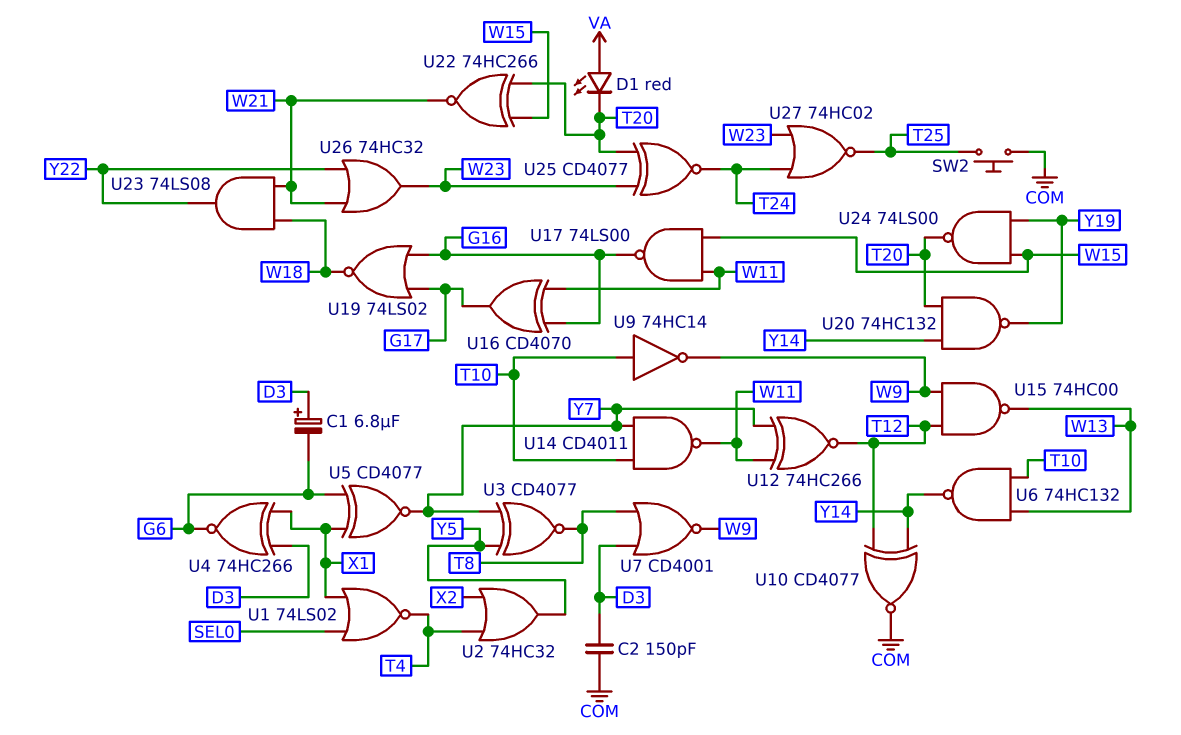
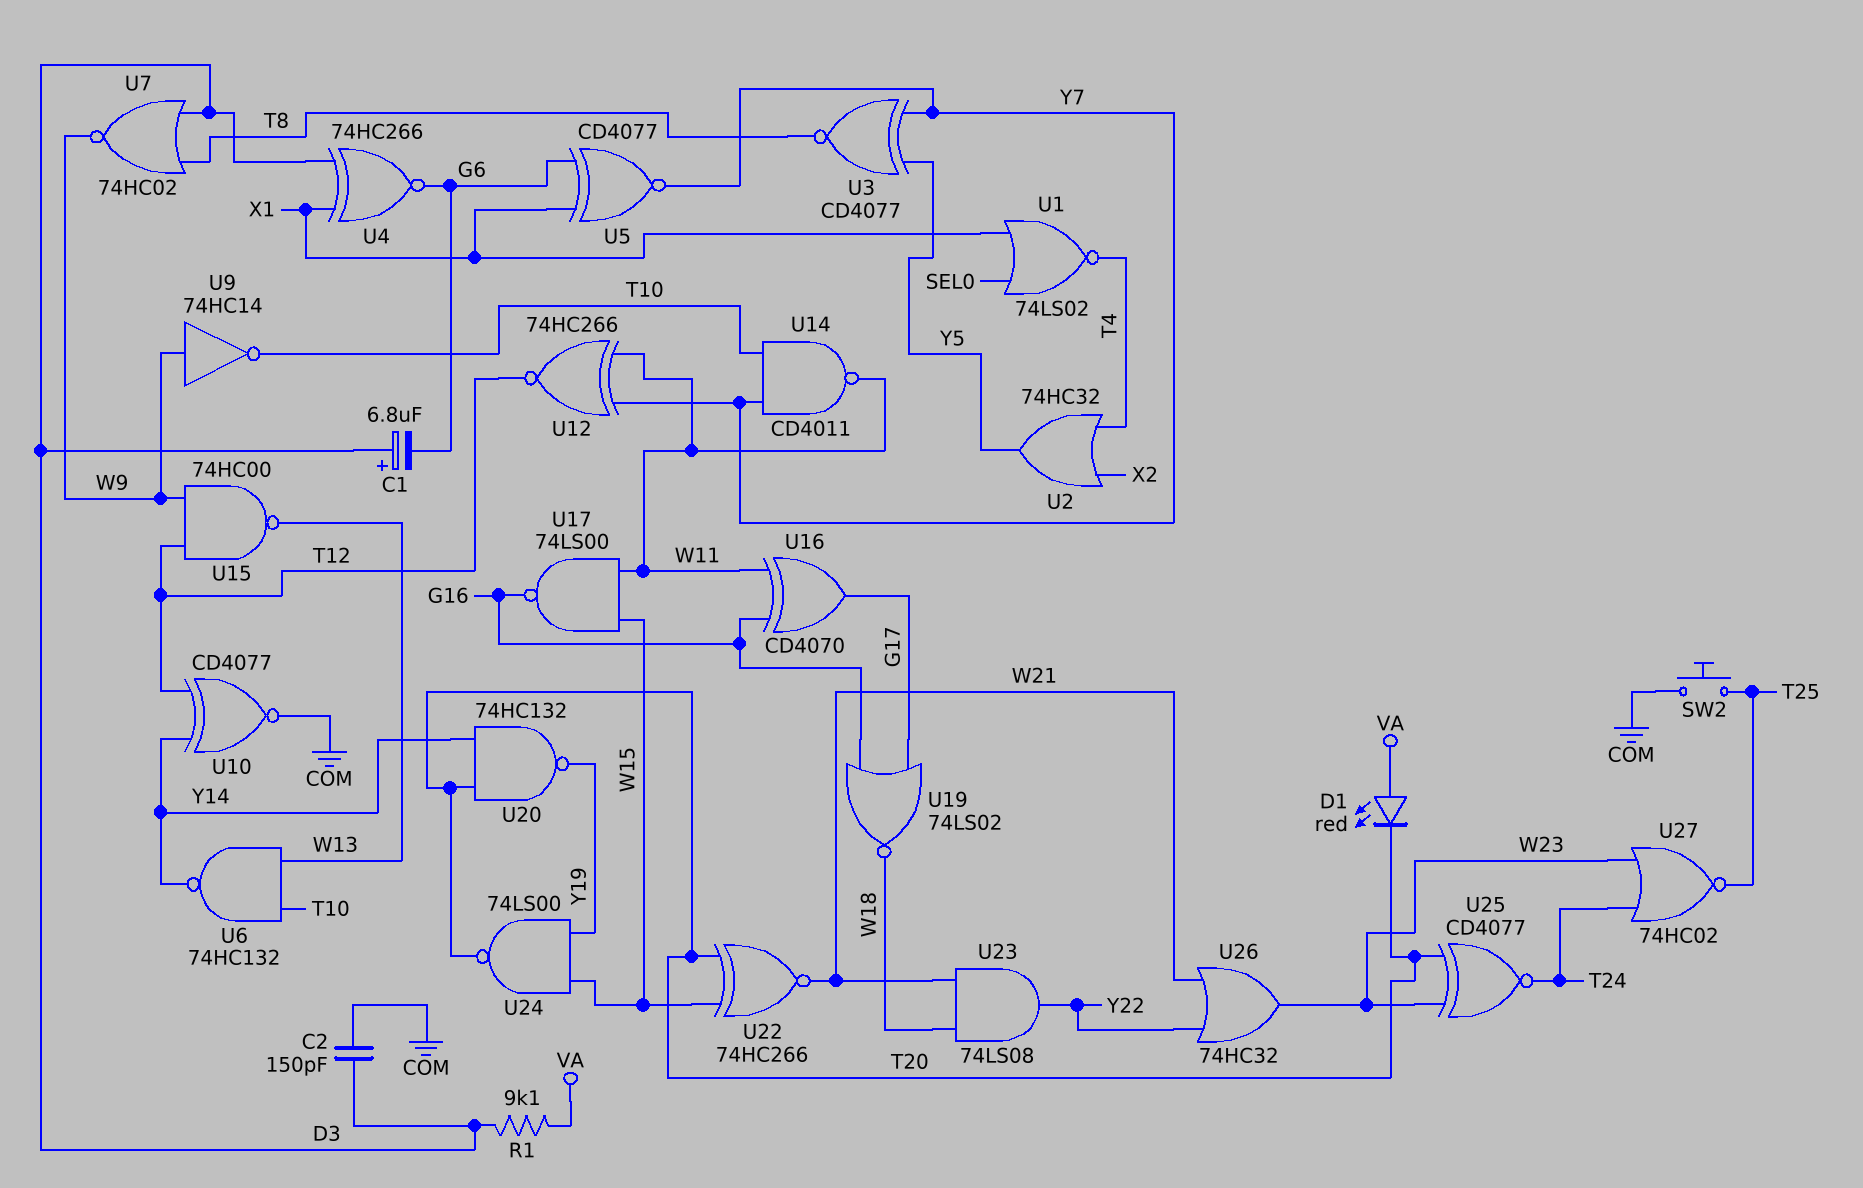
R1: none -> 9.1k (D3, VA)
U7: NOR CD4001 (in D3, in T8, out W9) -> NOR 74HC02 (in D3, in T8, out W9)
U9: NOT 74HC14 (in T10, out W9) -> NOT 74HC14 (in W9, out T10)

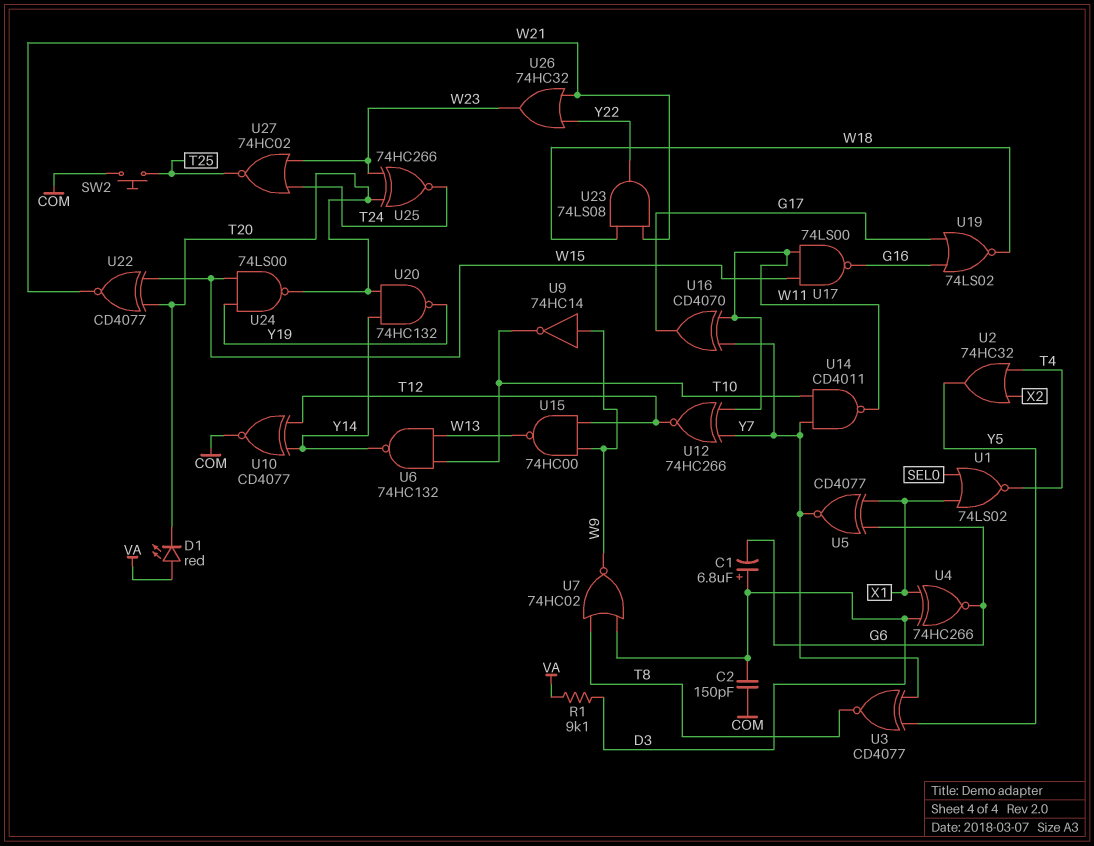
U16: XOR CD4070 (in G16, in W11, out G17) -> XOR CD4070 (in W11, in Y7, out G17)
U22: XNOR 74HC266 (in T20, in W15, out W21) -> XNOR CD4077 (in T20, in W15, out W21)
U25: XNOR CD4077 (in T20, in W23, out T24) -> XNOR 74HC266 (in T20, in W23, out T24)

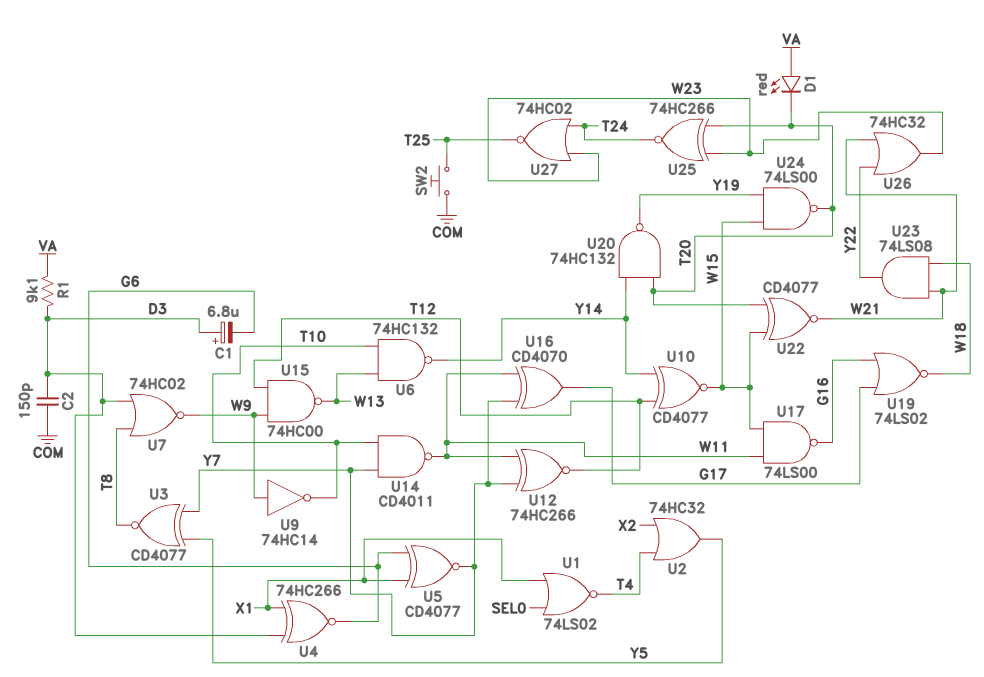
U10: XNOR CD4077 (in T12, in Y14, out COM) -> XNOR CD4077 (in T12, in Y14, out W15)

